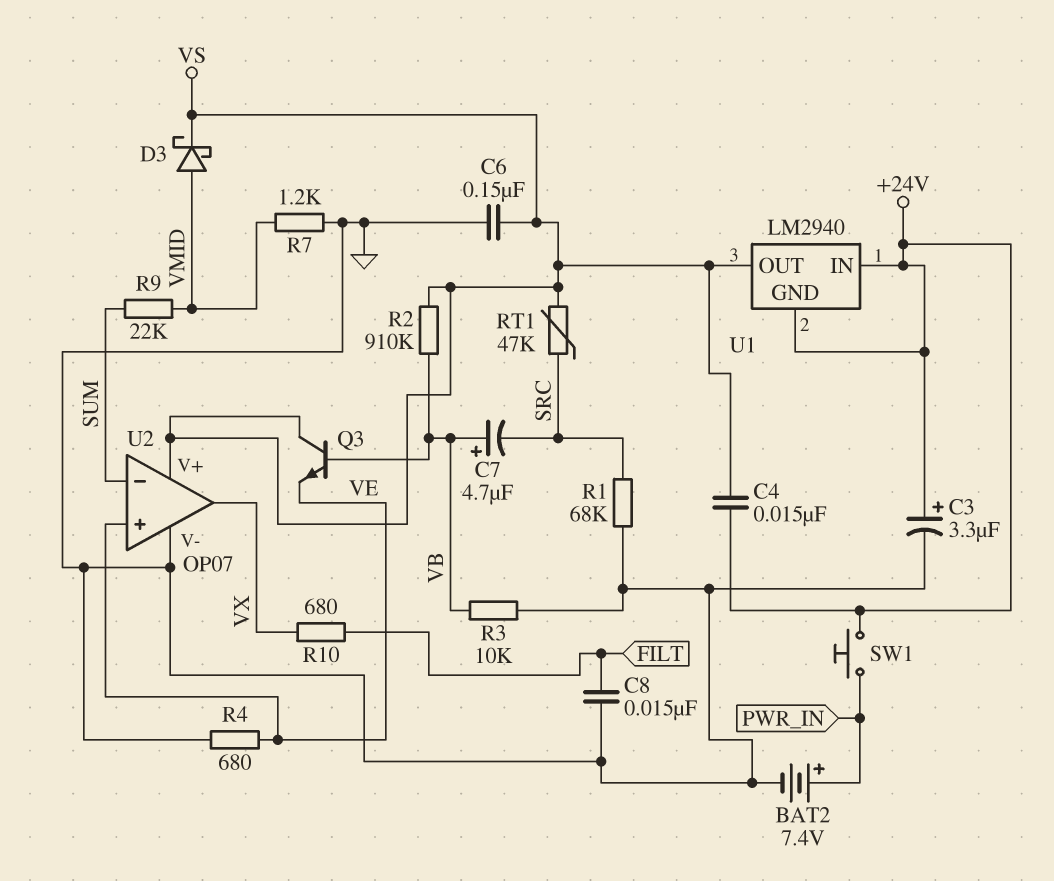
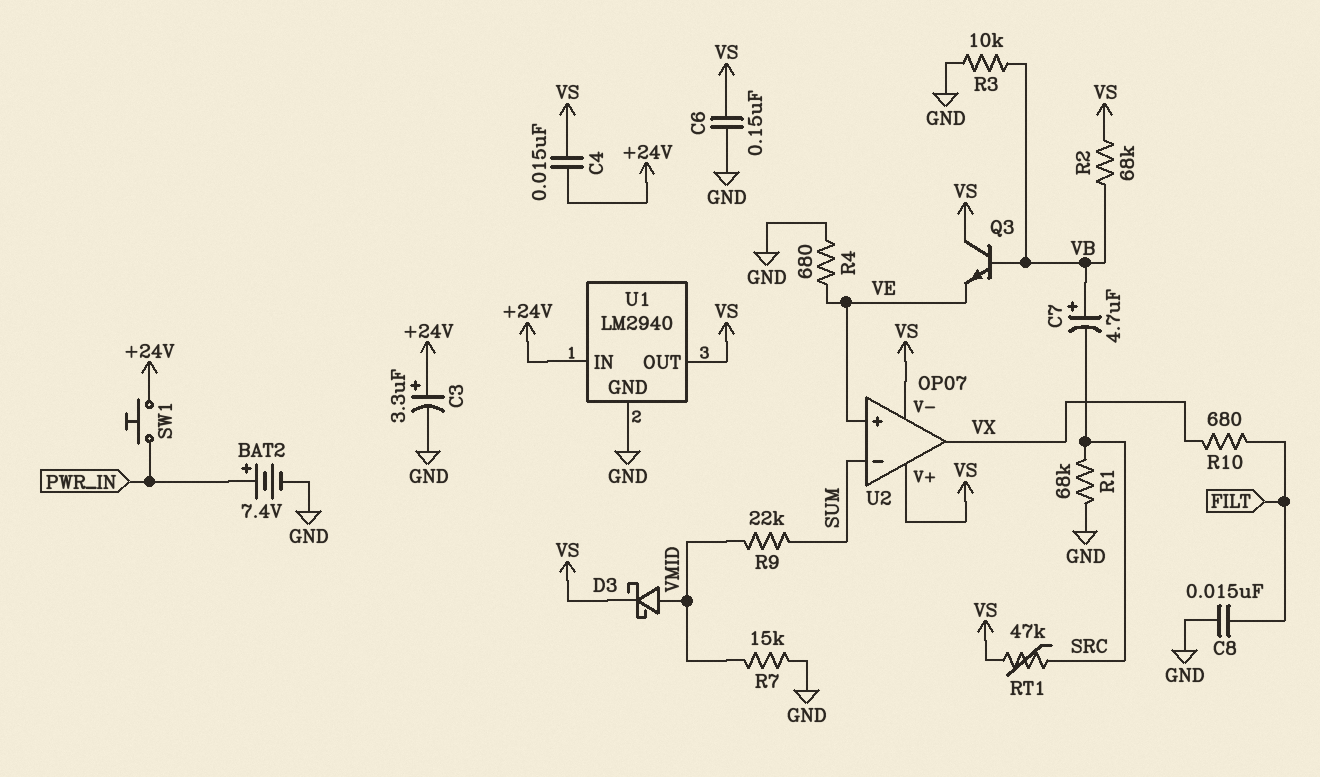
R2: 910k (VB, VS) -> 68k (VB, VS)
R7: 1.2k (GND, VMID) -> 15k (GND, VMID)
U1 pin GND: +24V -> GND
U2 pin V-: GND -> VS

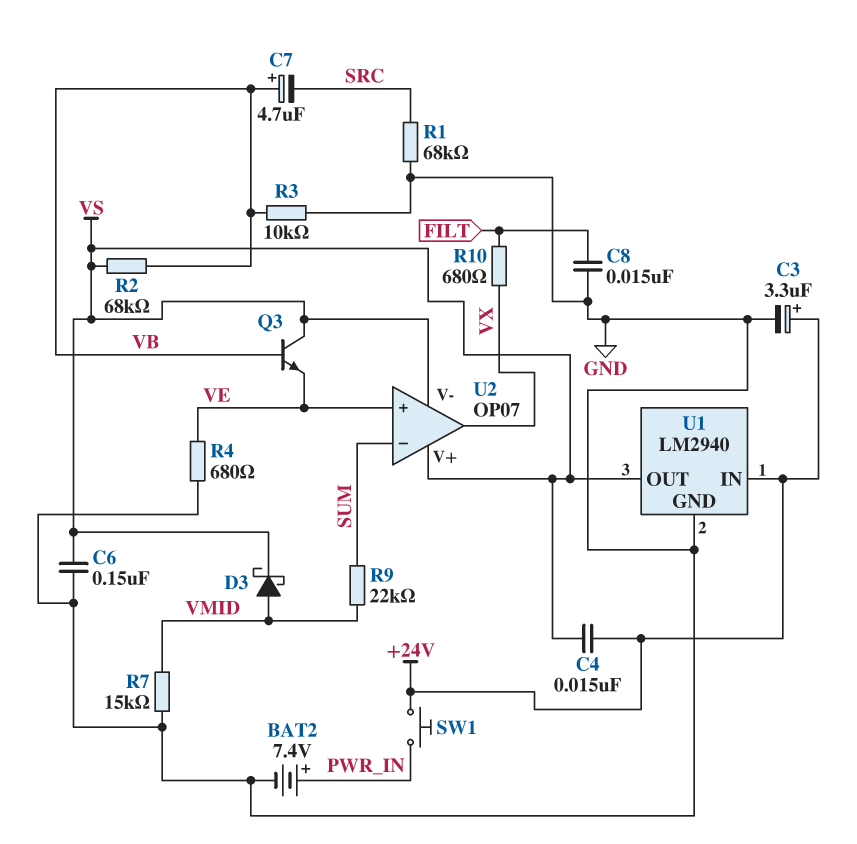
RT1: 47k (SRC, VS) -> none

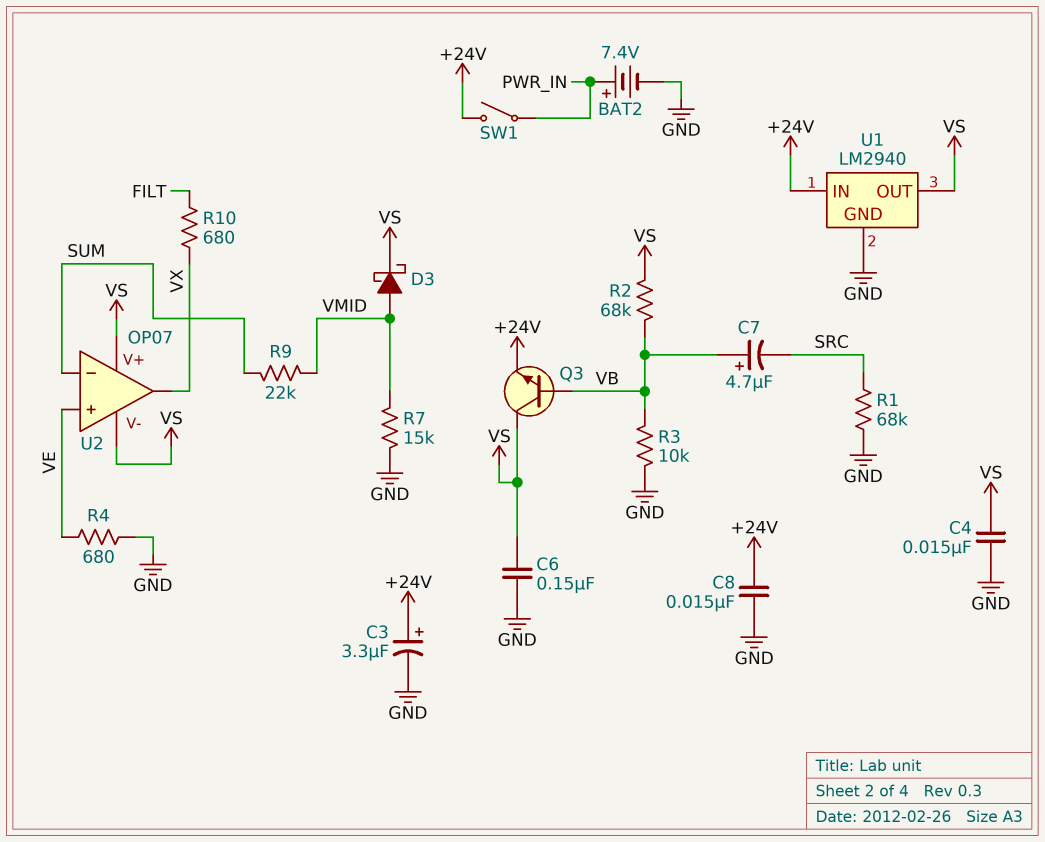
C4: 15nF (+24V, VS) -> 15nF (GND, VS)
C8: 15nF (FILT, GND) -> 15nF (+24V, GND)
Q3: NPN (B VB, C VS, E VE) -> NPN (B VB, C VS, E +24V)
SW1: button (+24V, PWR_IN) -> switch (+24V, PWR_IN)

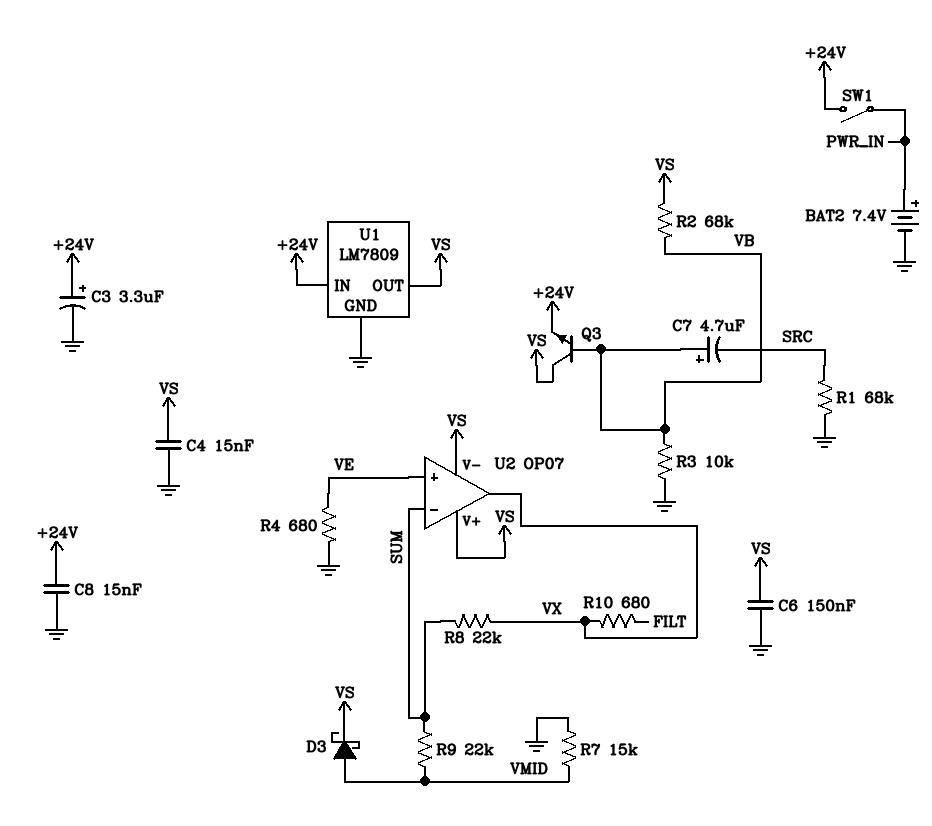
R8: none -> 22k (SUM, VX)
U1: LM2940 -> LM7809

